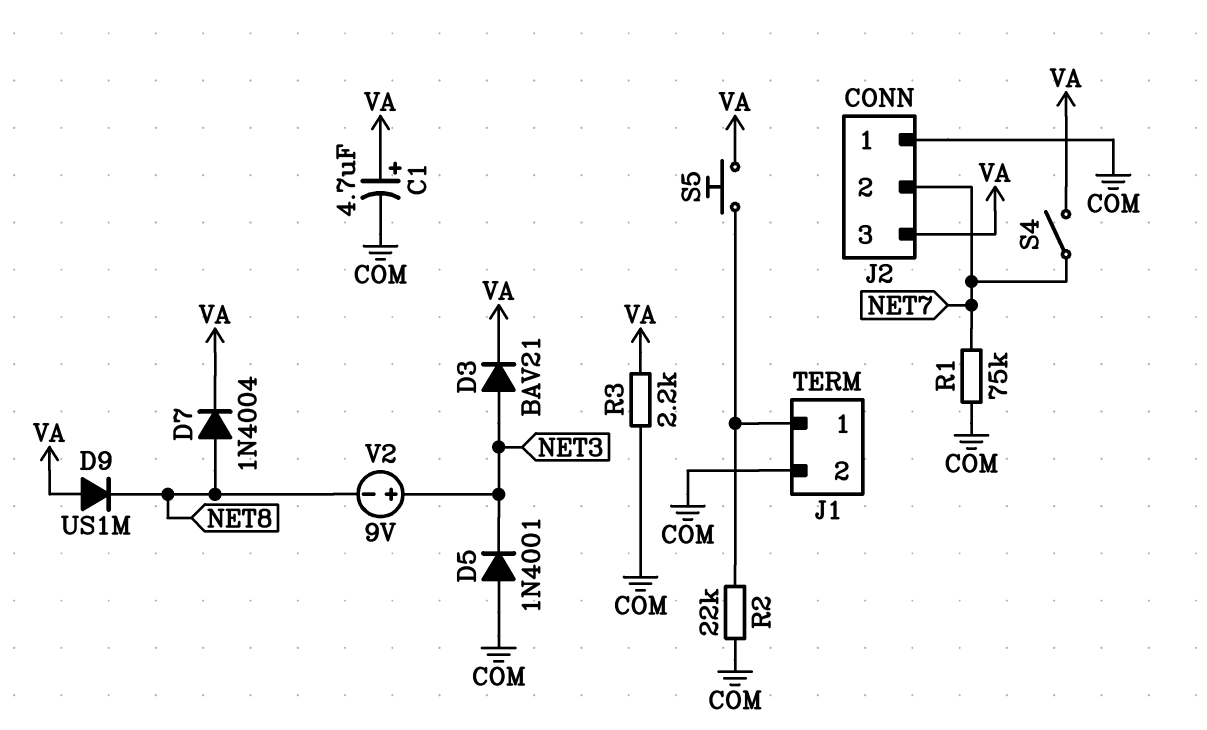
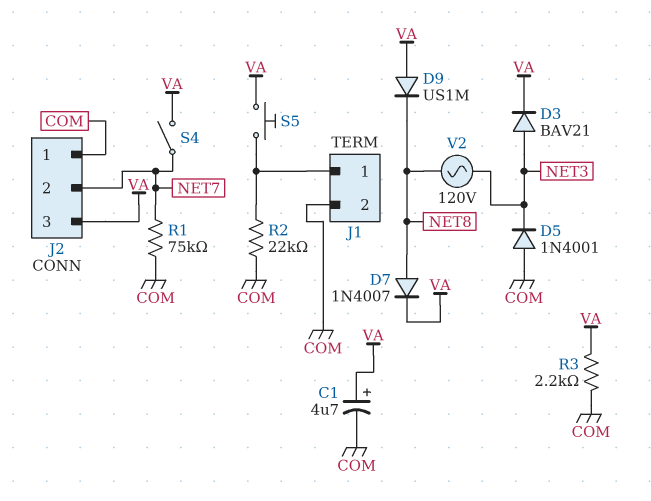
D7: diode 1N4004 (A NET8, K VA) -> diode 1N4007 (A NET8, K VA)
V2: 9V (plus NET3, minus NET8) -> AC 120V (NET3, NET8)

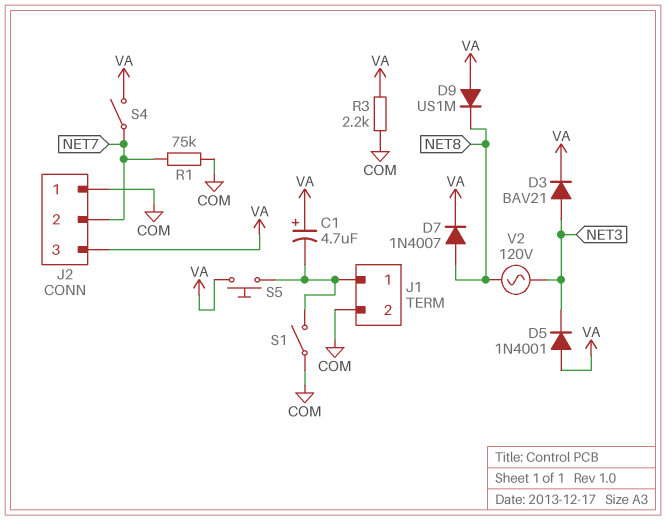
C1: 4.7uF (plus VA, minus COM) -> 4.7uF (plus VA, minus J1/1)
D5: diode 1N4001 (A COM, K NET3) -> diode 1N4001 (A VA, K NET3)
R2: 22k (COM, J1/1) -> none
S1: none -> switch (COM, J1/1)

